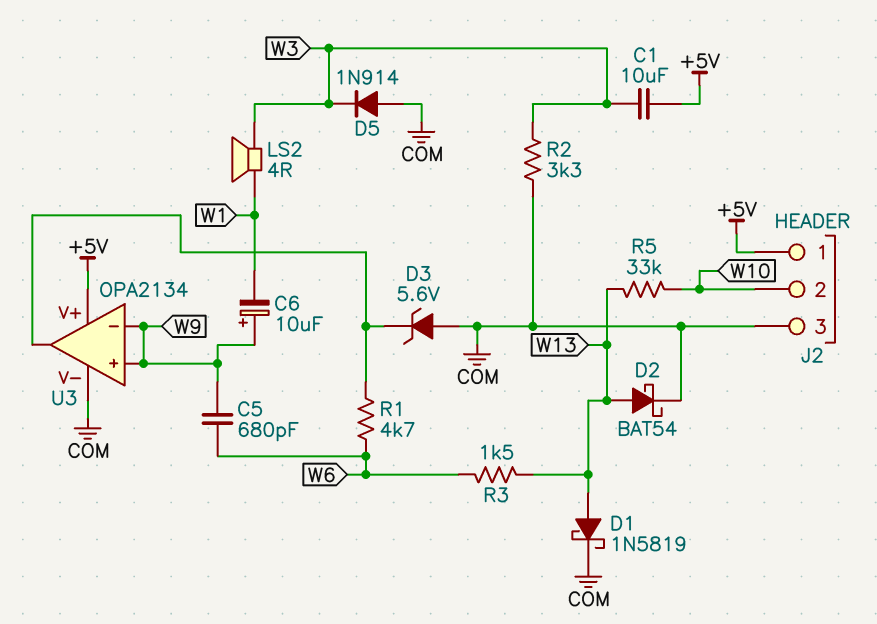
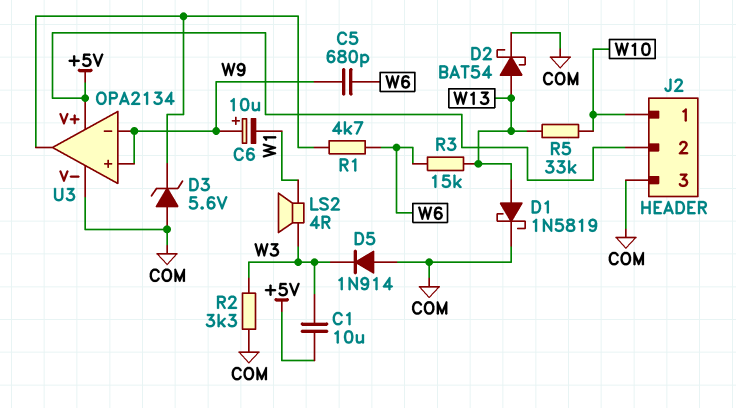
J2 pin 1: +5V -> W10
J2 pin 2: W10 -> +5V
R3: 1.5k (W6, W13) -> 15k (W6, W13)

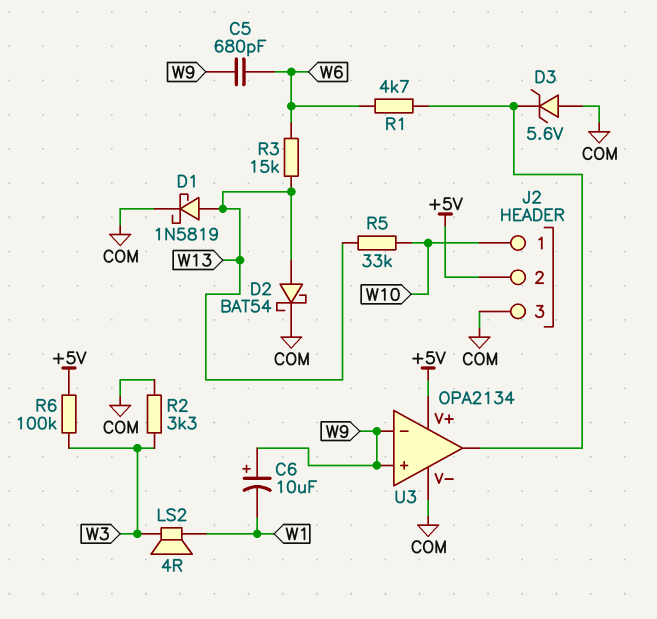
C1: 10uF (+5V, W3) -> none
D5: diode 1N914 (A COM, K W3) -> none
R6: none -> 100k (+5V, W3)

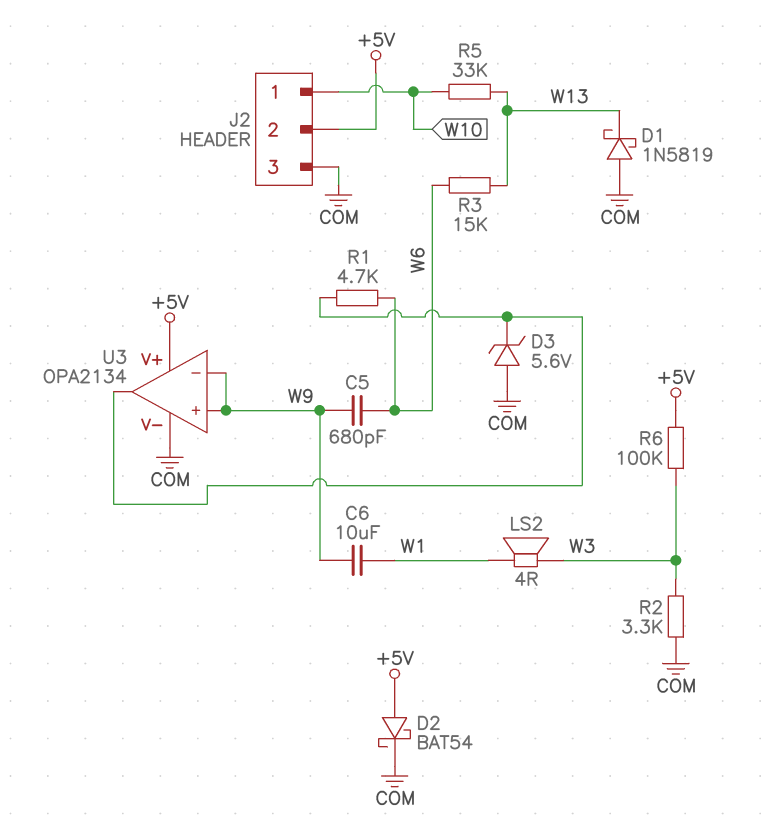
C6: 10uF (plus W9, minus W1) -> 10uF (W1, W9)
D1: schottky 1N5819 (A W13, K COM) -> schottky 1N5819 (A COM, K W13)
D2: schottky BAT54 (A W13, K COM) -> schottky BAT54 (A +5V, K COM)

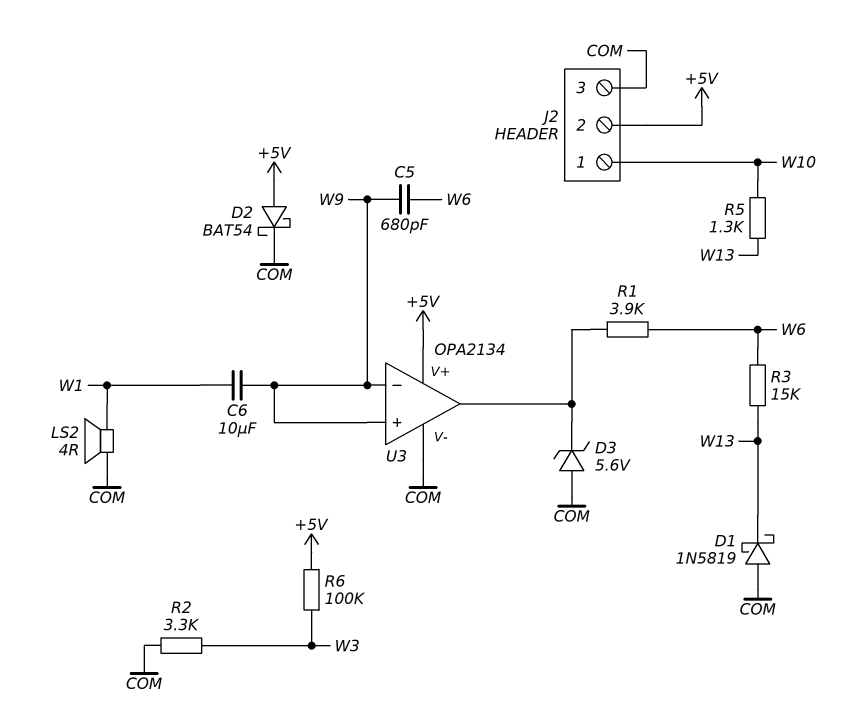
LS2: speaker 4R (W1, W3) -> speaker 4R (COM, W1)
R1: 4.7k (U3/out, W6) -> 3.9k (U3/out, W6)
R5: 33k (W10, W13) -> 1.3k (W10, W13)

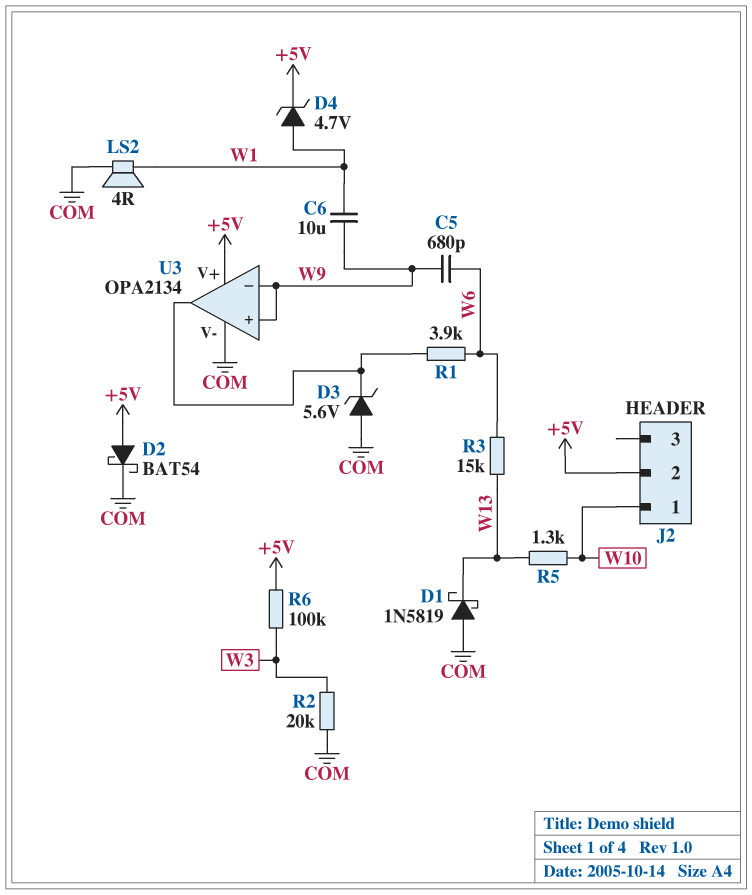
D4: none -> zener 4.7V (A W1, K +5V)
J2 pin 3: COM -> none
R2: 3.3k (COM, W3) -> 20k (COM, W3)

